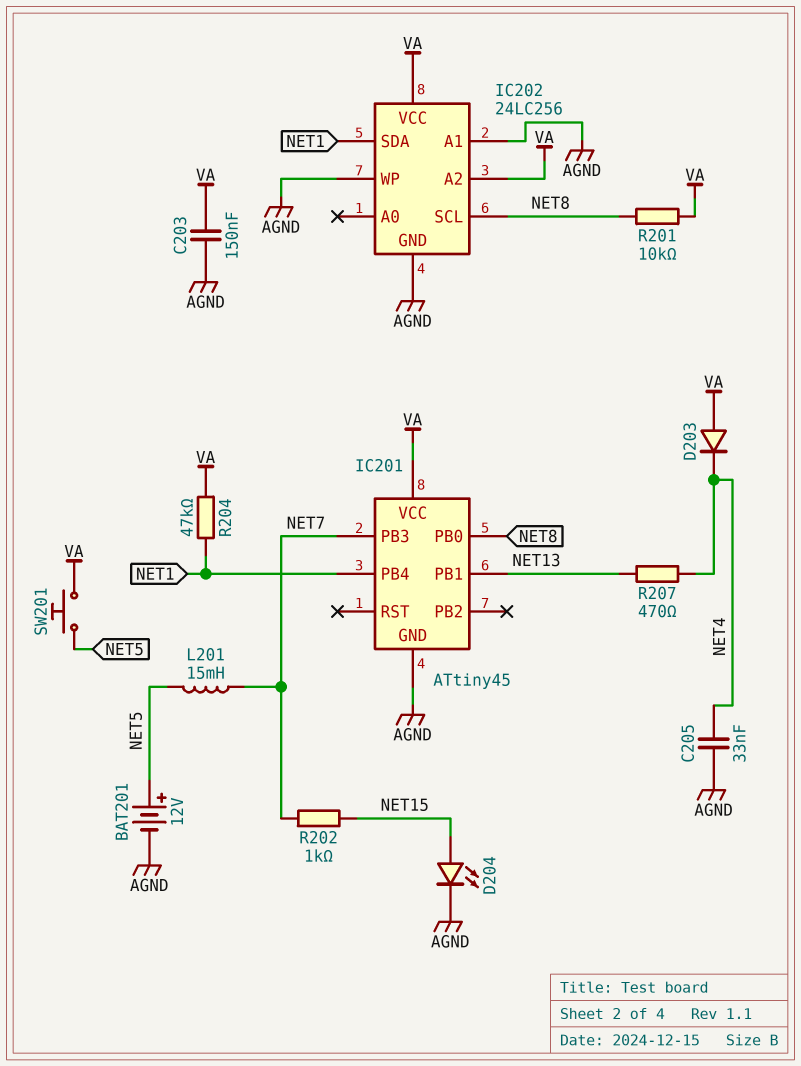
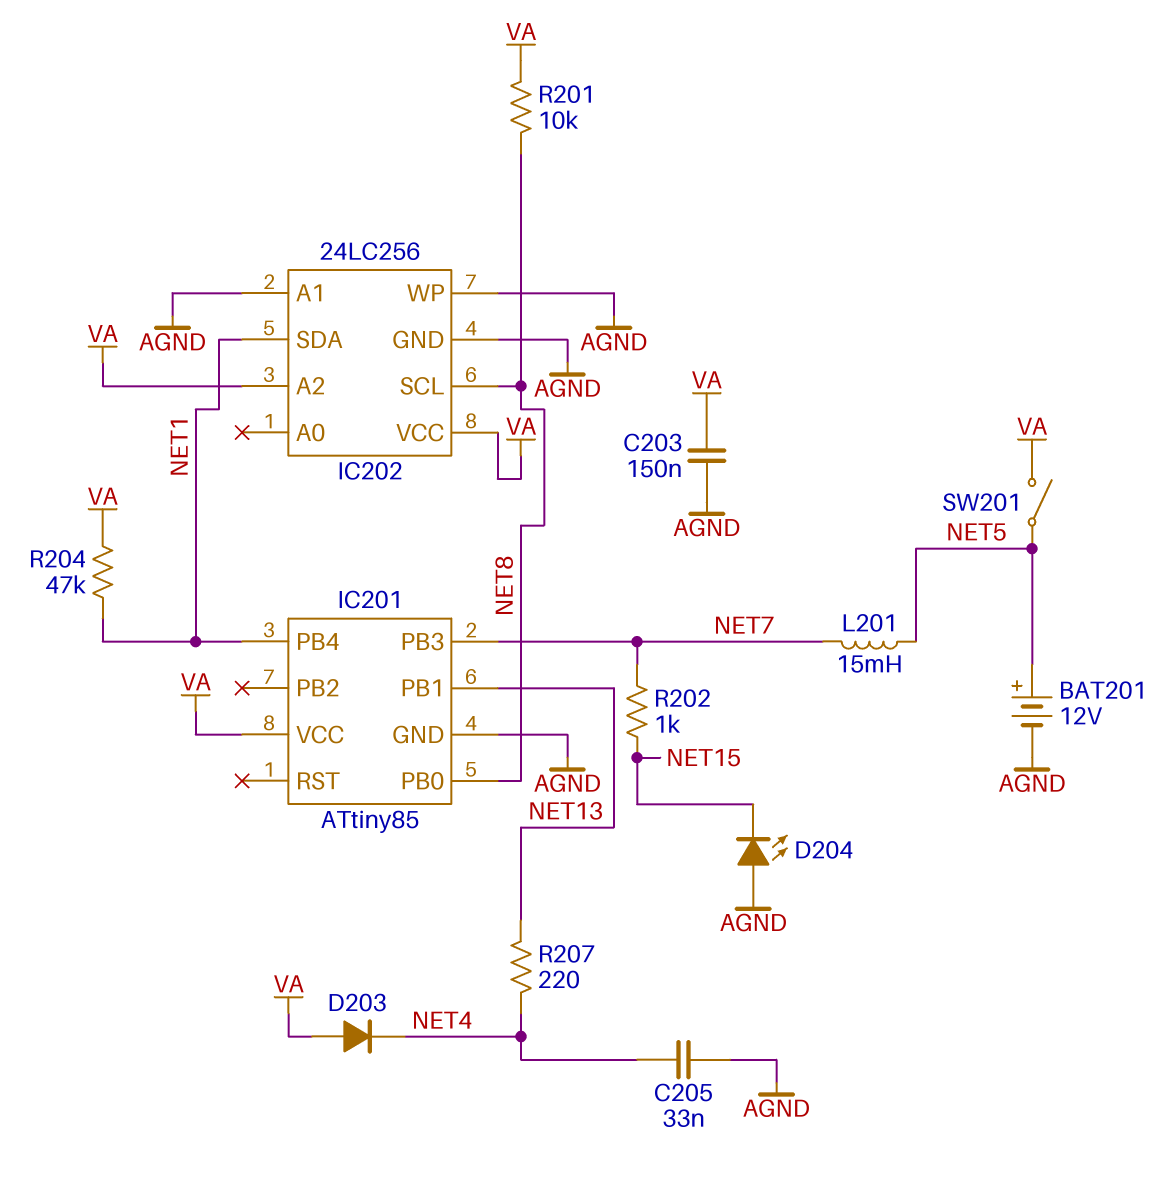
D204: LED (A NET15, K AGND) -> LED (A AGND, K NET15)
IC201: ATtiny45 -> ATtiny85
R207: 470 (NET4, NET13) -> 220 (NET4, NET13)
SW201: button (NET5, VA) -> switch (NET5, VA)

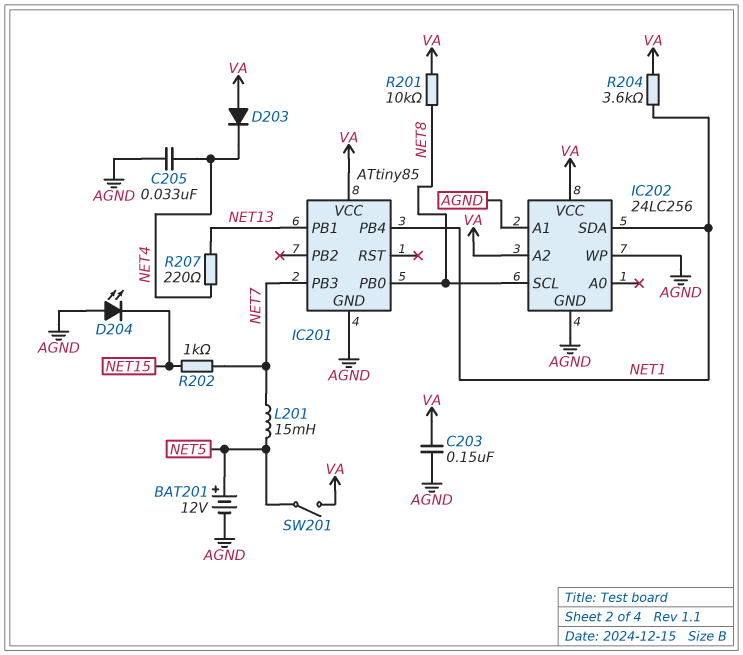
R204: 47k (NET1, VA) -> 3.6k (NET1, VA)

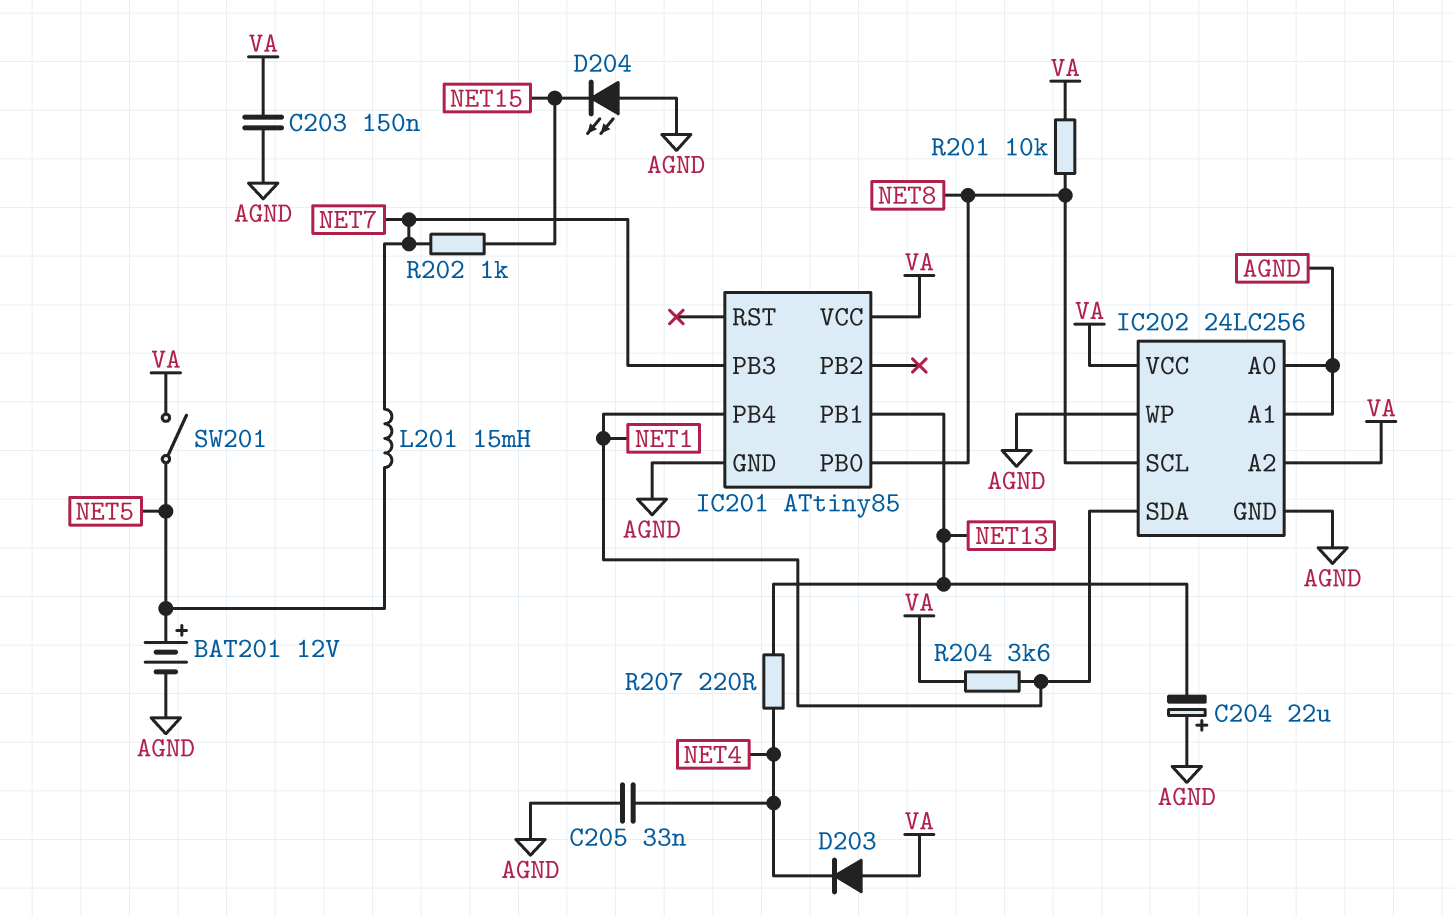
C204: none -> 22uF (plus AGND, minus NET13)
IC202 pin A0: none -> AGND

